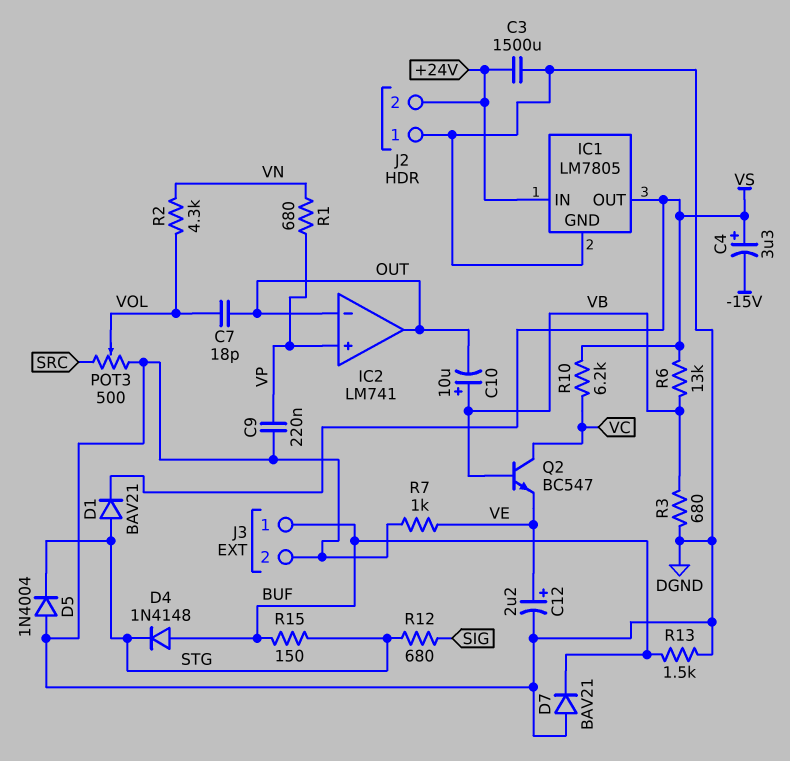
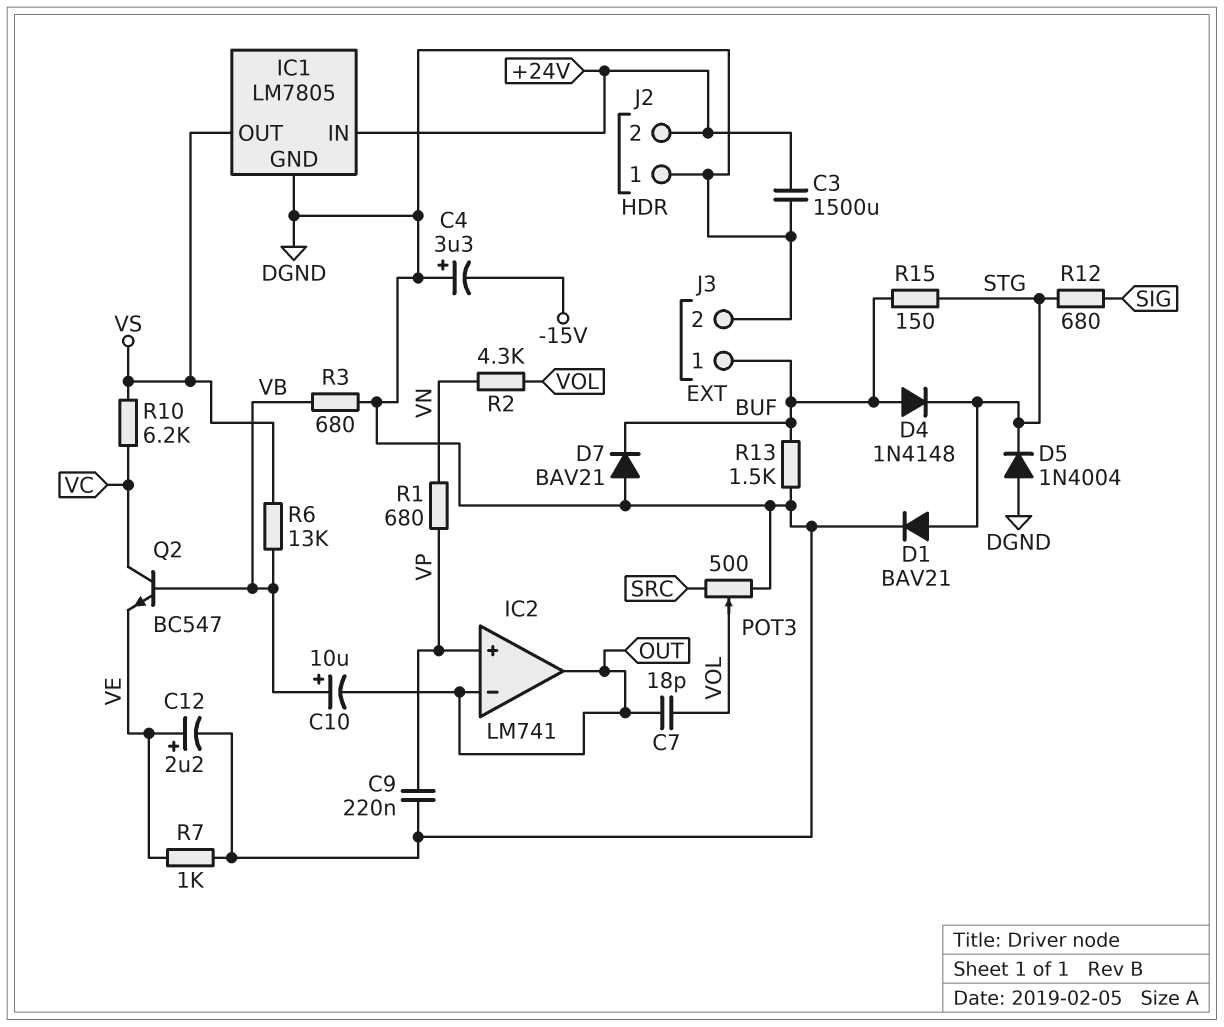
C4: 3.3uF (plus VS, minus -15V) -> 3.3uF (plus DGND, minus -15V)
D1: diode BAV21 (A STG, K VS) -> diode BAV21 (A STG, K DGND)

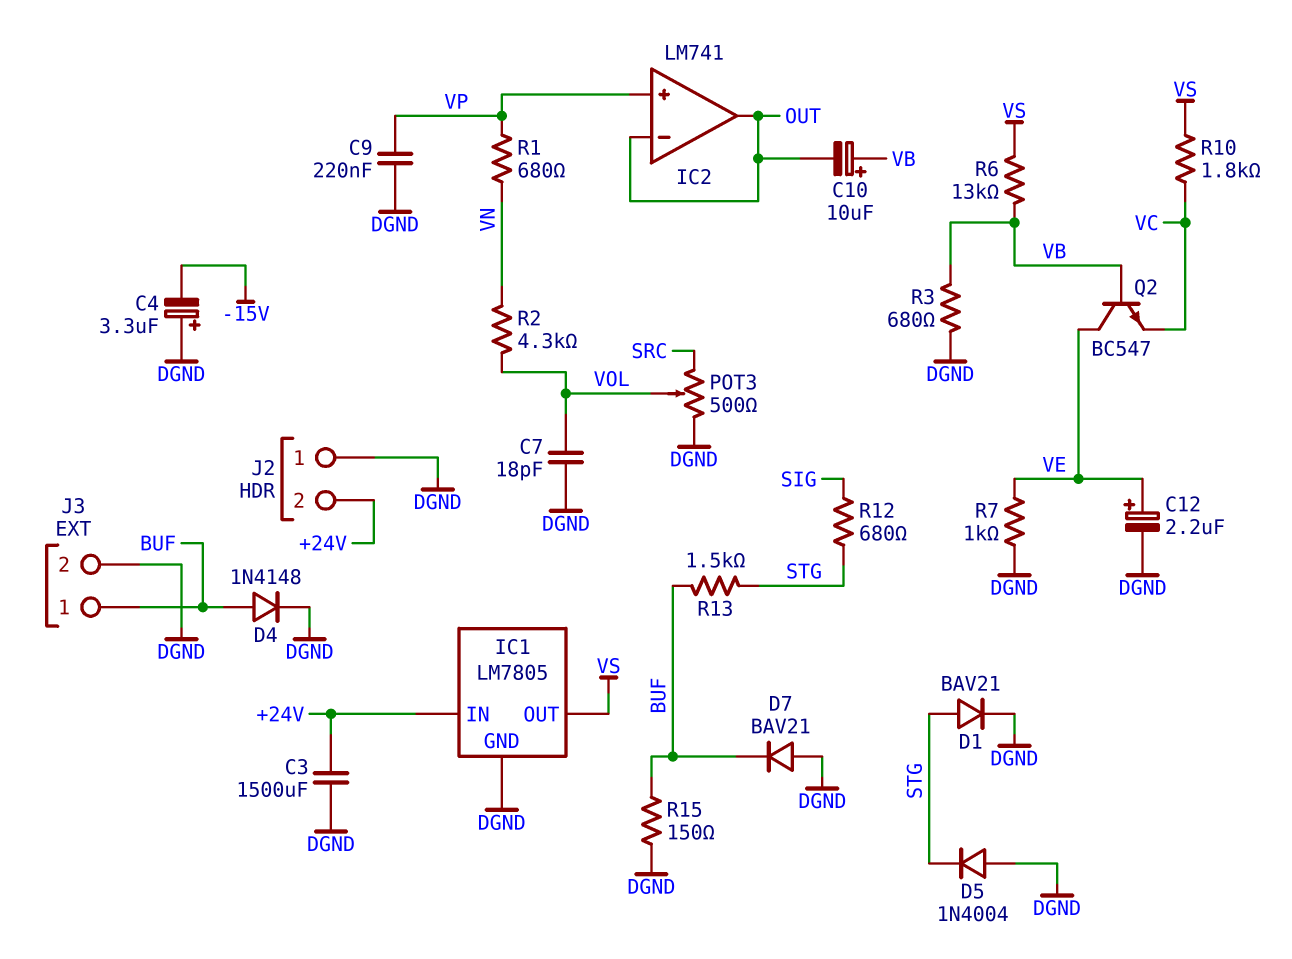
C7: 18pF (OUT, VOL) -> 18pF (DGND, VOL)
D4: diode 1N4148 (A BUF, K STG) -> diode 1N4148 (A BUF, K DGND)
Q2: NPN BC547 (B VB, C VC, E VE) -> NPN BC547 (B VB, C VE, E VC)
R10: 6.2k (VC, VS) -> 1.8k (VC, VS)
R13: 1.5k (BUF, DGND) -> 1.5k (BUF, STG)
R15: 150 (BUF, STG) -> 150 (BUF, DGND)

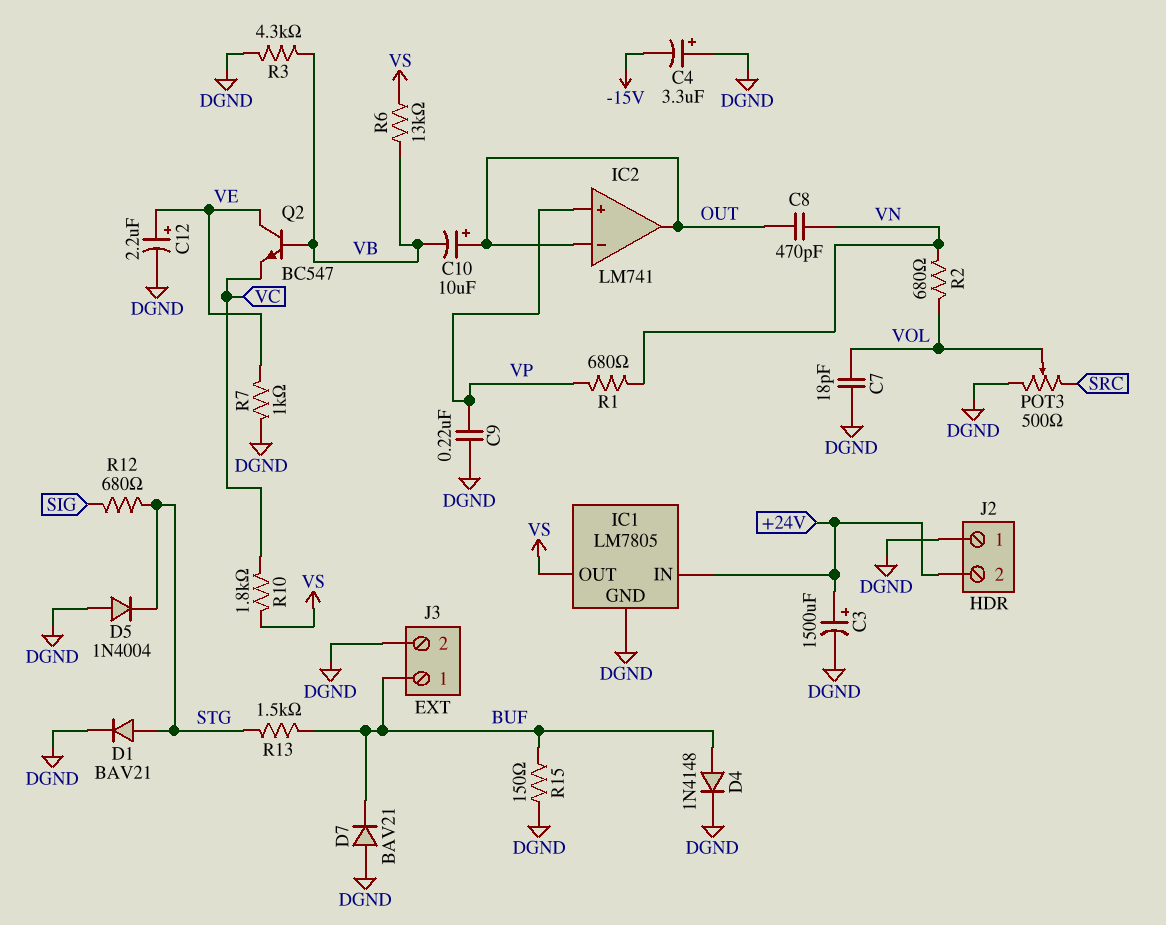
C3: 1500uF (+24V, DGND) -> 1500uF (plus +24V, minus DGND)
C8: none -> 470pF (OUT, VN)
C10: 10uF (plus VB, minus OUT) -> 10uF (plus OUT, minus VB)
R2: 4.3k (VN, VOL) -> 680 (VN, VOL)
R3: 680 (DGND, VB) -> 4.3k (DGND, VB)

